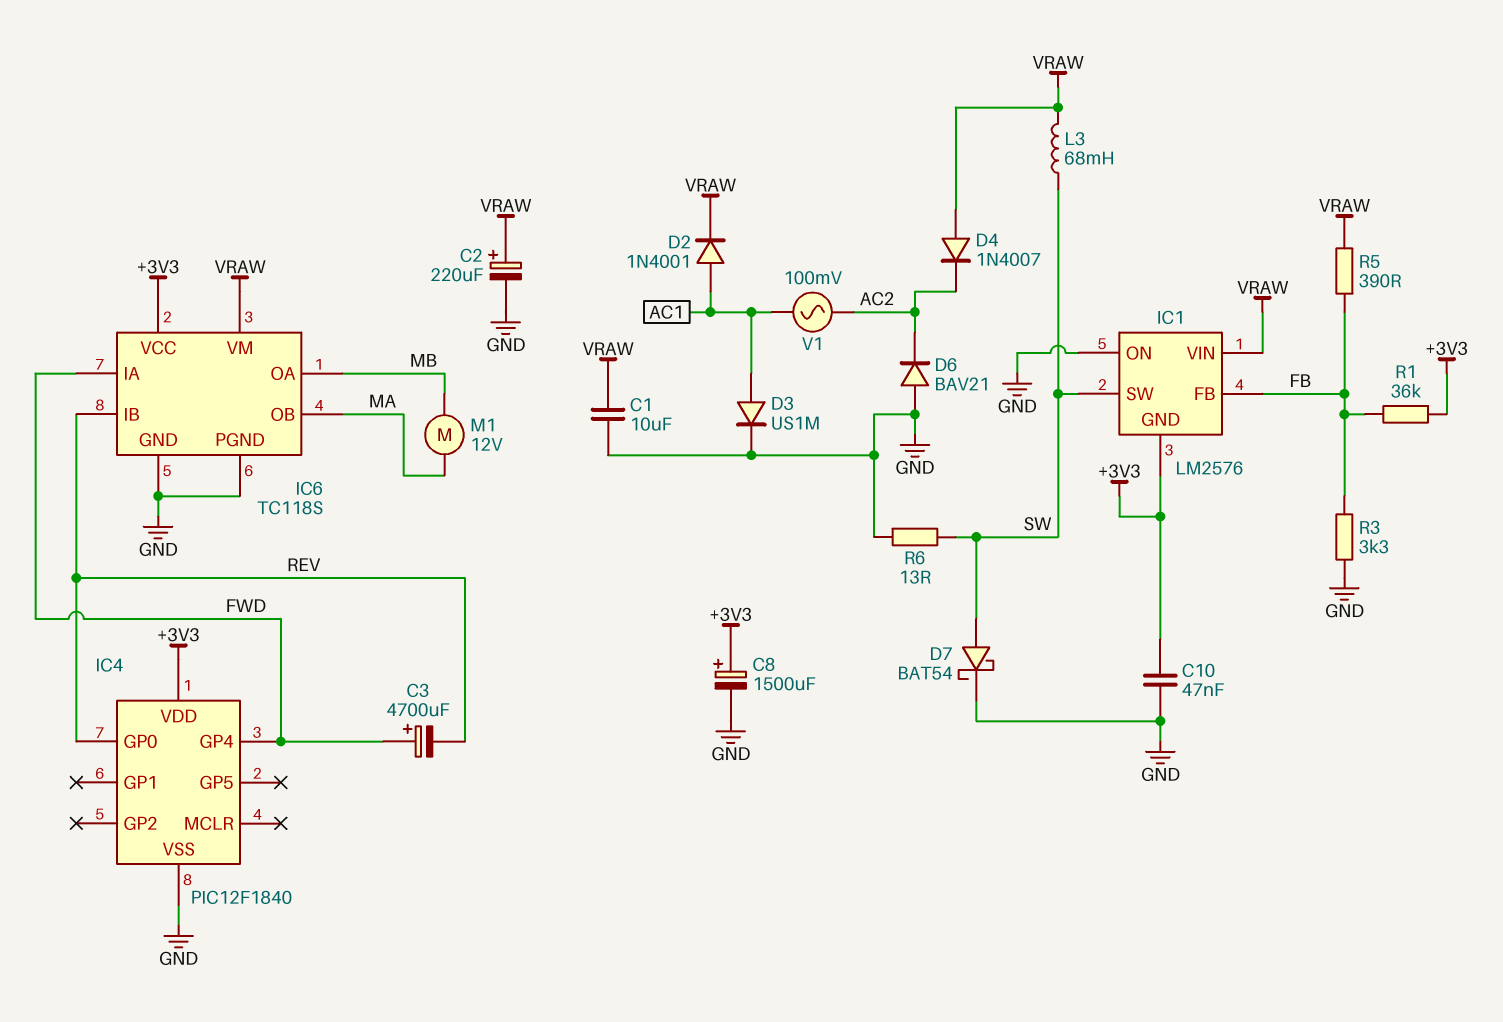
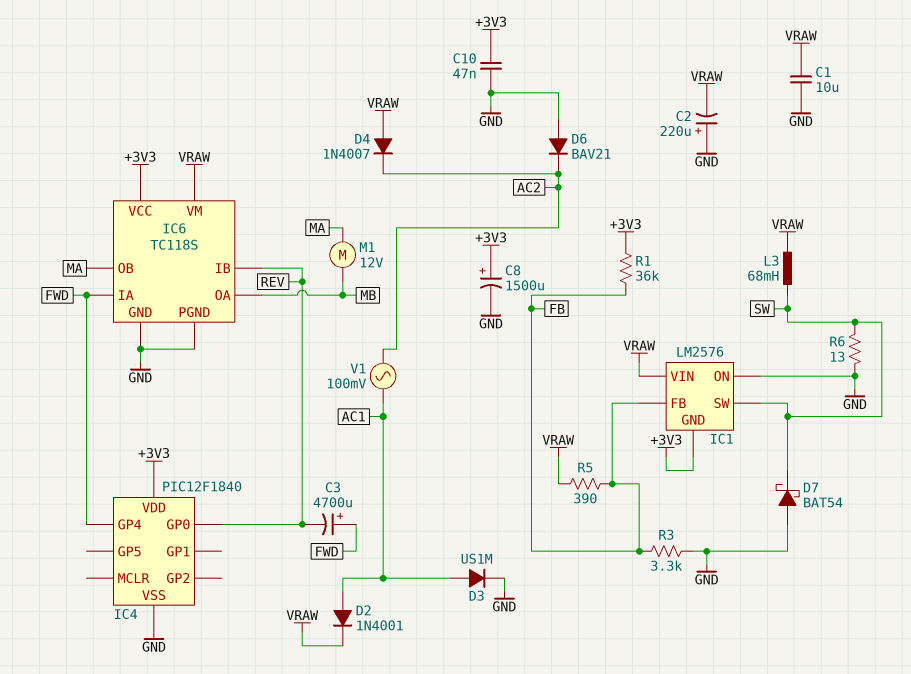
C2: 220uF (plus VRAW, minus GND) -> 220uF (plus GND, minus VRAW)
D7: schottky BAT54 (A SW, K GND) -> schottky BAT54 (A GND, K SW)

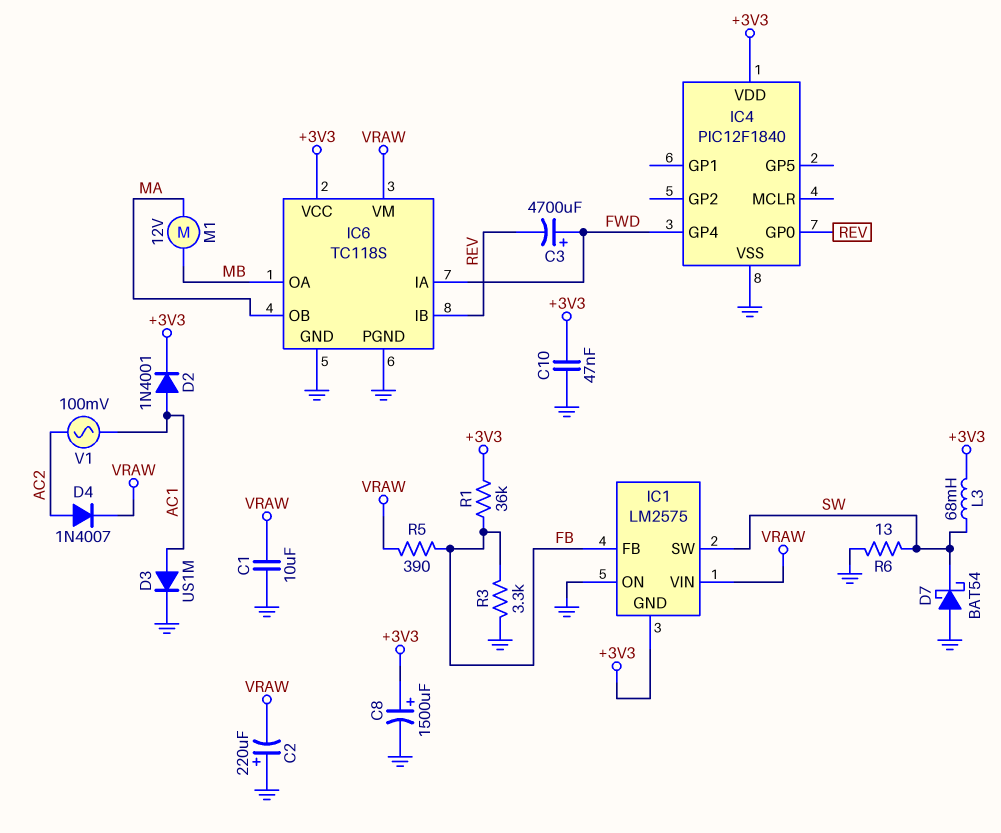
D2: diode 1N4001 (A AC1, K VRAW) -> diode 1N4001 (A AC1, K +3V3)
D4: diode 1N4007 (A VRAW, K AC2) -> diode 1N4007 (A AC2, K VRAW)
D6: diode BAV21 (A GND, K AC2) -> none
IC1: LM2576 -> LM2575
L3: 68mH (SW, VRAW) -> 68mH (+3V3, SW)

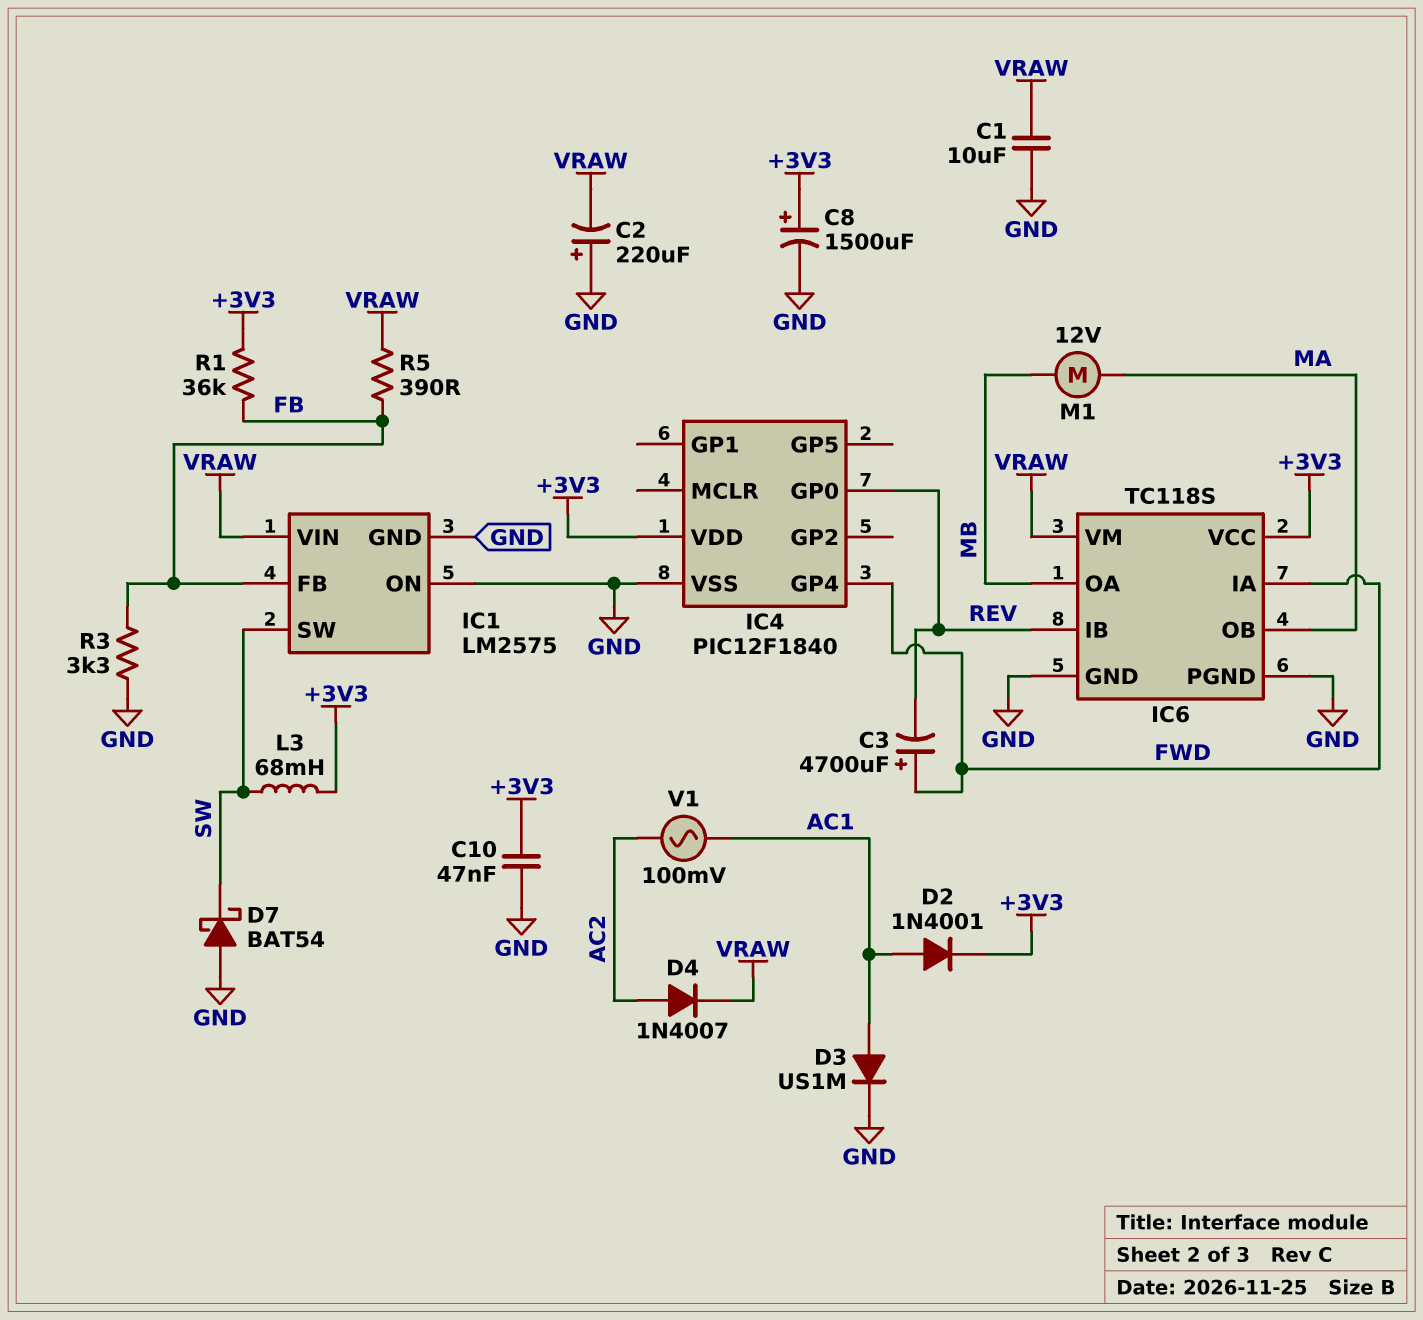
IC1 pin GND: +3V3 -> GND
R6: 13 (GND, SW) -> none

